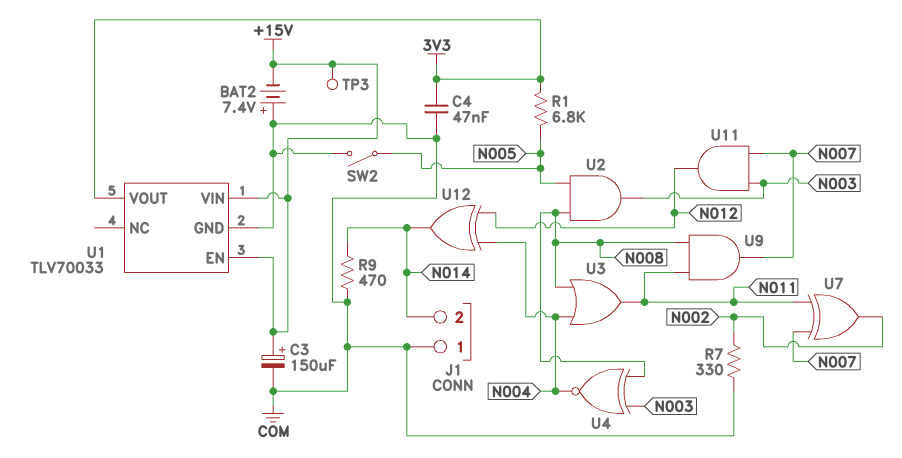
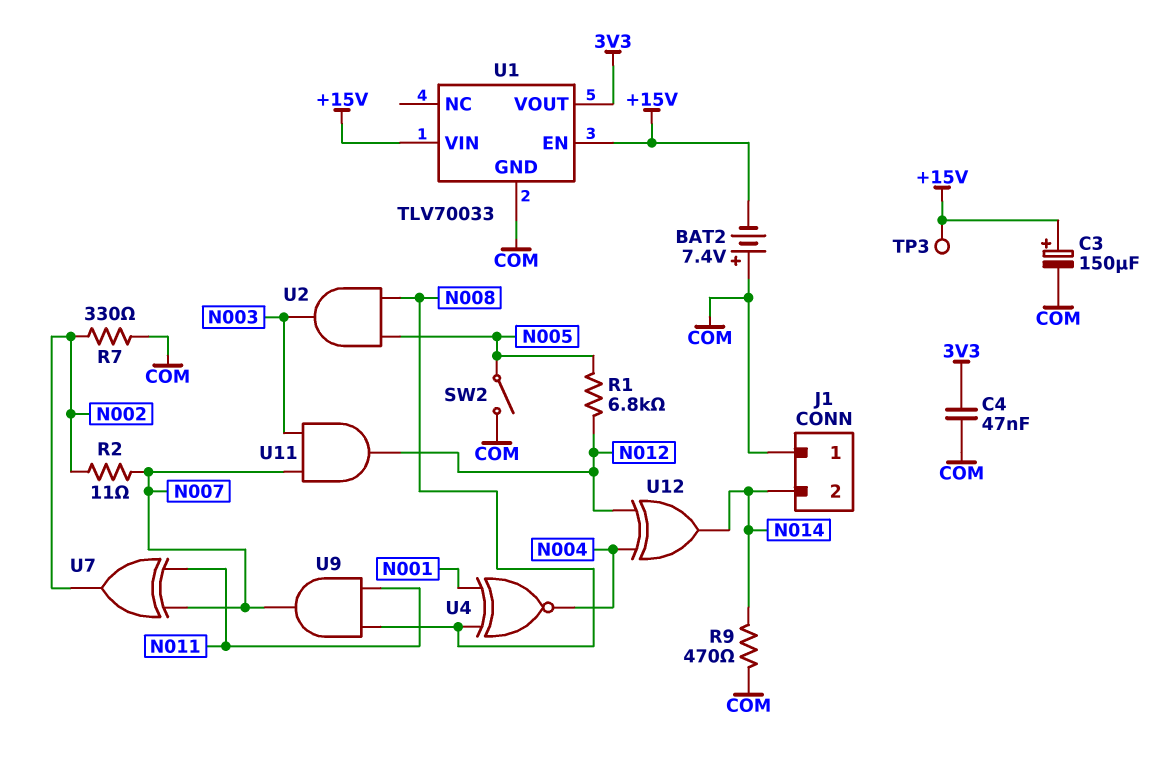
R1: 6.8k (3V3, N005) -> 6.8k (N005, N012)
R2: none -> 11 (N002, N007)
U3: OR (in N004, in N008, out N011) -> none
U4: XNOR (in N003, in N008, out N004) -> XNOR (in N001, in N008, out N004)

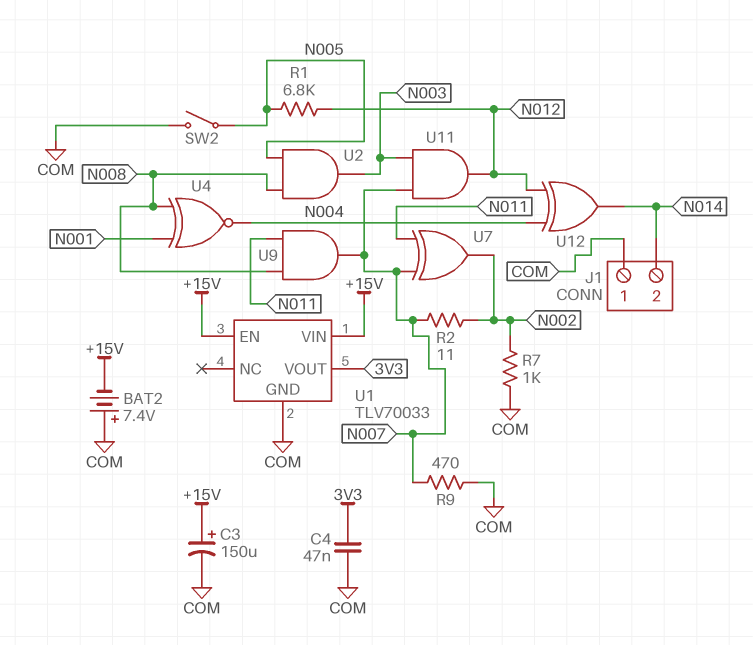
R7: 330 (COM, N002) -> 1k (COM, N002)
R9: 470 (COM, N014) -> 470 (COM, N007)
TP3: test point (+15V) -> none

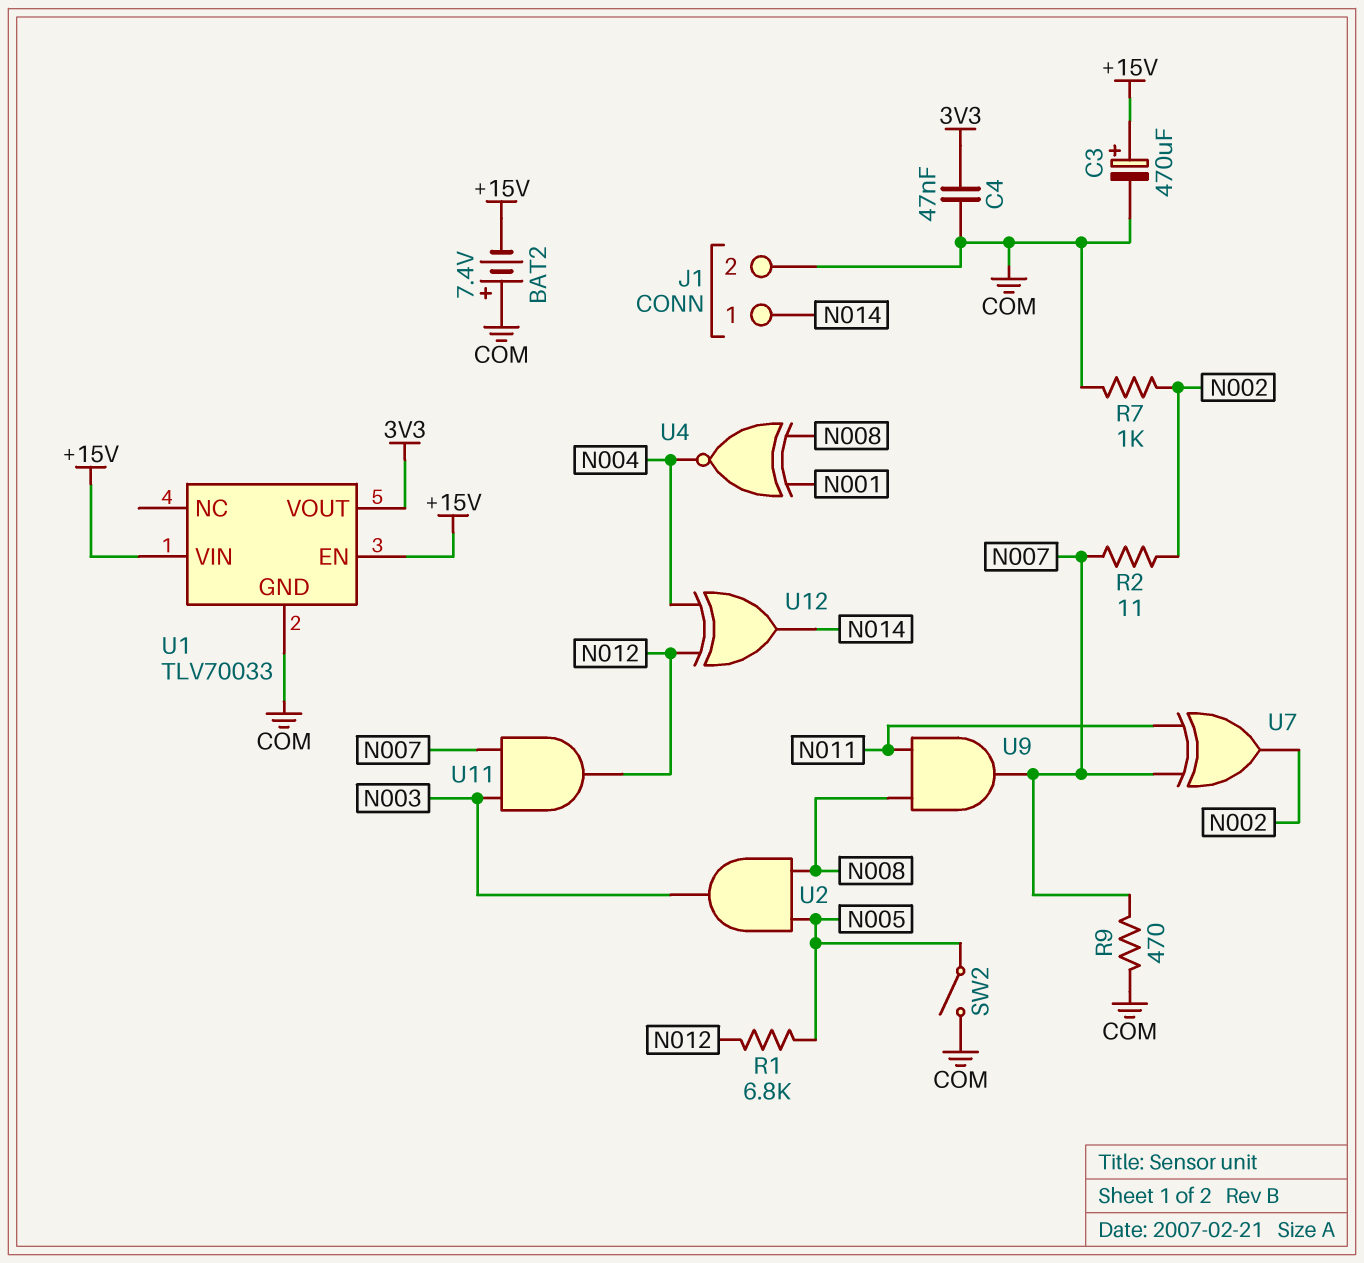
C3: 150uF (plus +15V, minus COM) -> 470uF (plus +15V, minus COM)
J1 pin 1: COM -> N014
J1 pin 2: N014 -> COM

